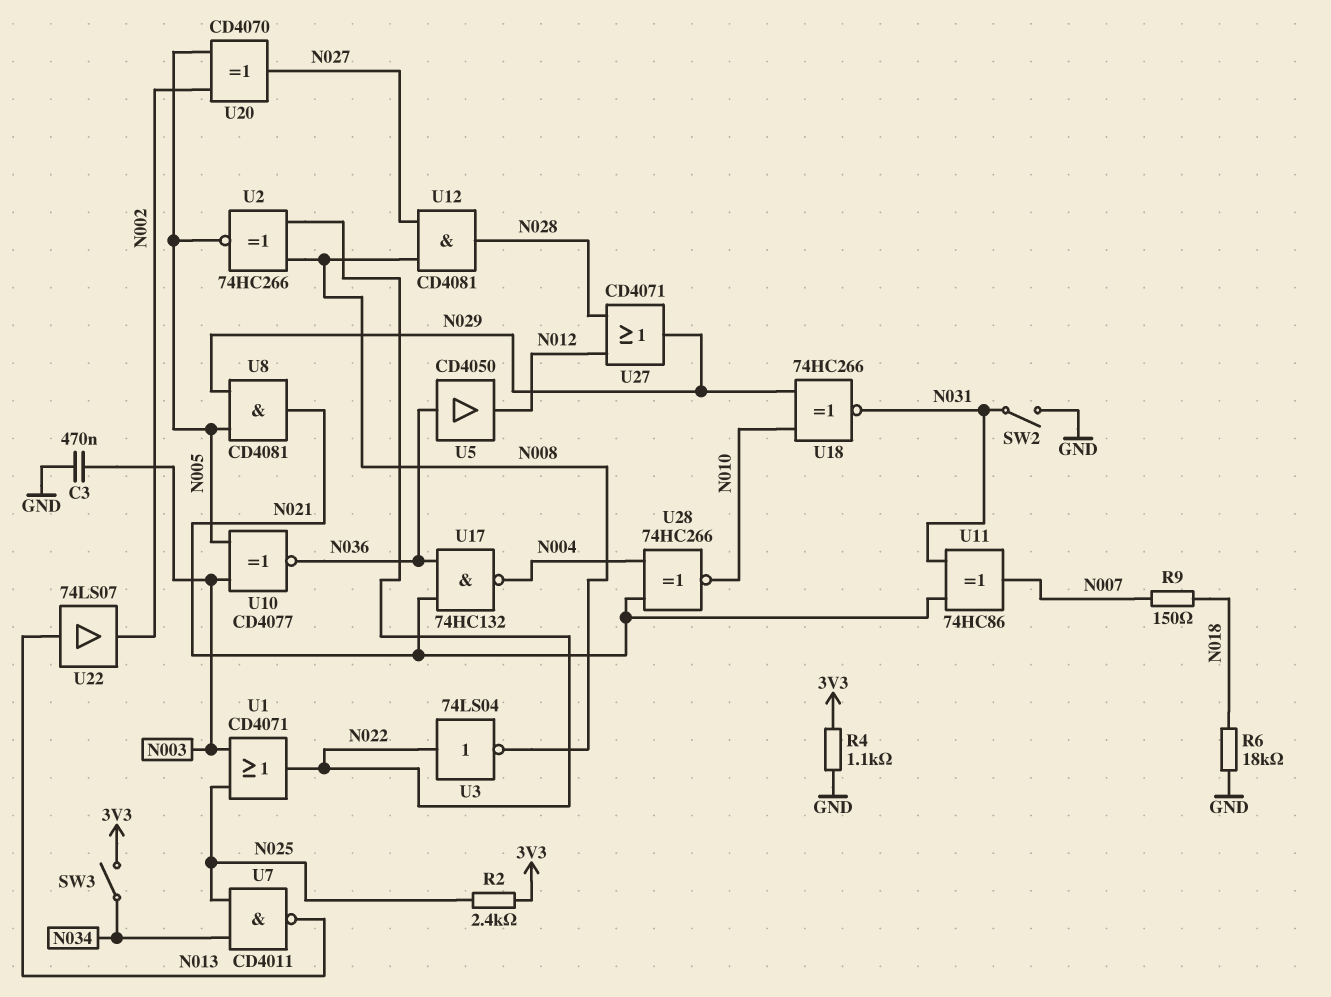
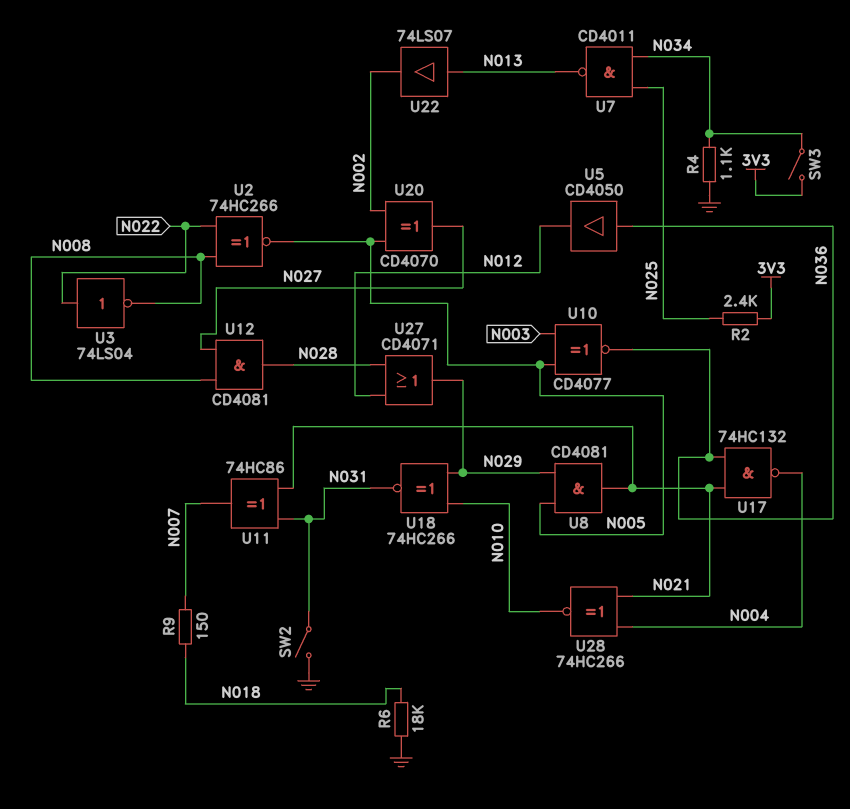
C3: 470nF (GND, N003) -> none
R4: 1.1k (3V3, GND) -> 1.1k (GND, N034)
U1: OR CD4071 (in N003, in N025, out N022) -> none

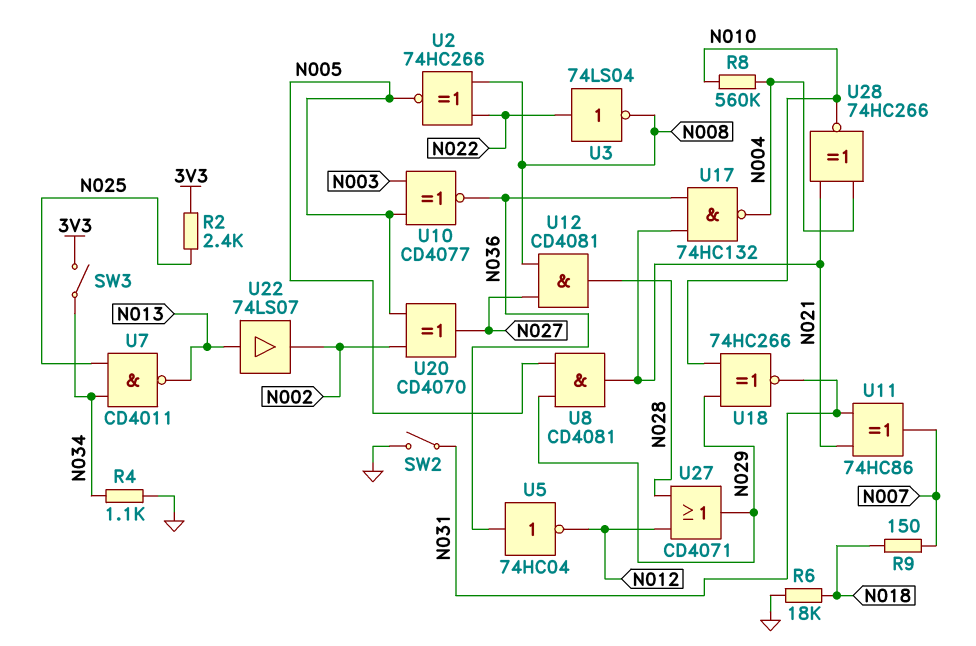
R8: none -> 560k (N004, N010)
U5: buffer CD4050 (in N036, out N012) -> NOT 74HC04 (in N036, out N012)

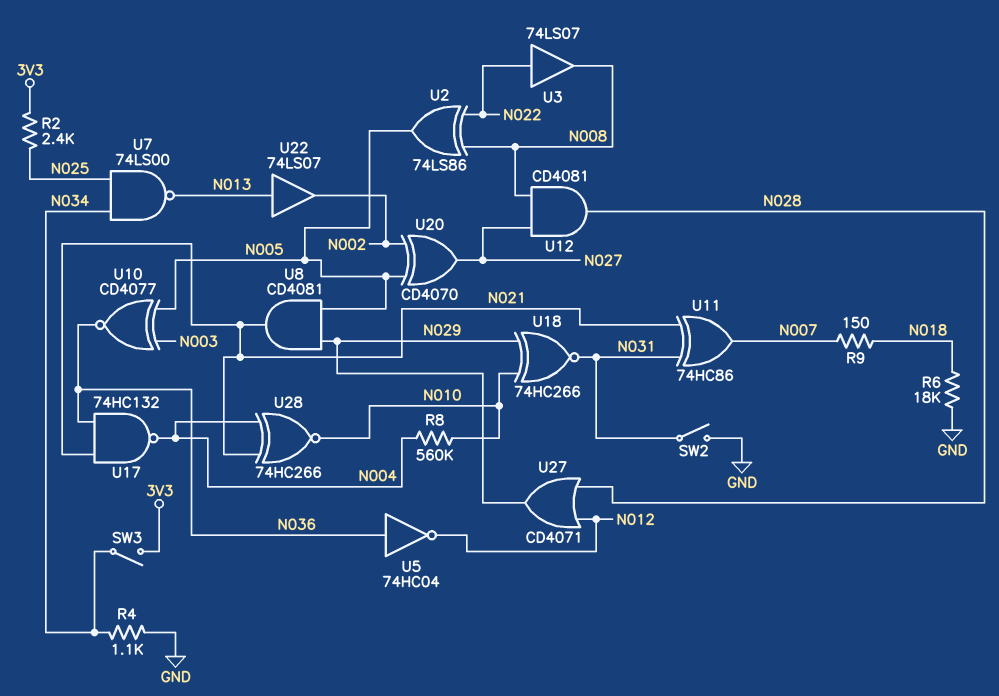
U2: XNOR 74HC266 (in N008, in N022, out N005) -> XOR 74LS86 (in N008, in N022, out N005)
U3: NOT 74LS04 (in N022, out N008) -> buffer 74LS07 (in N022, out N008)
U7: NAND CD4011 (in N025, in N034, out N013) -> NAND 74LS00 (in N025, in N034, out N013)

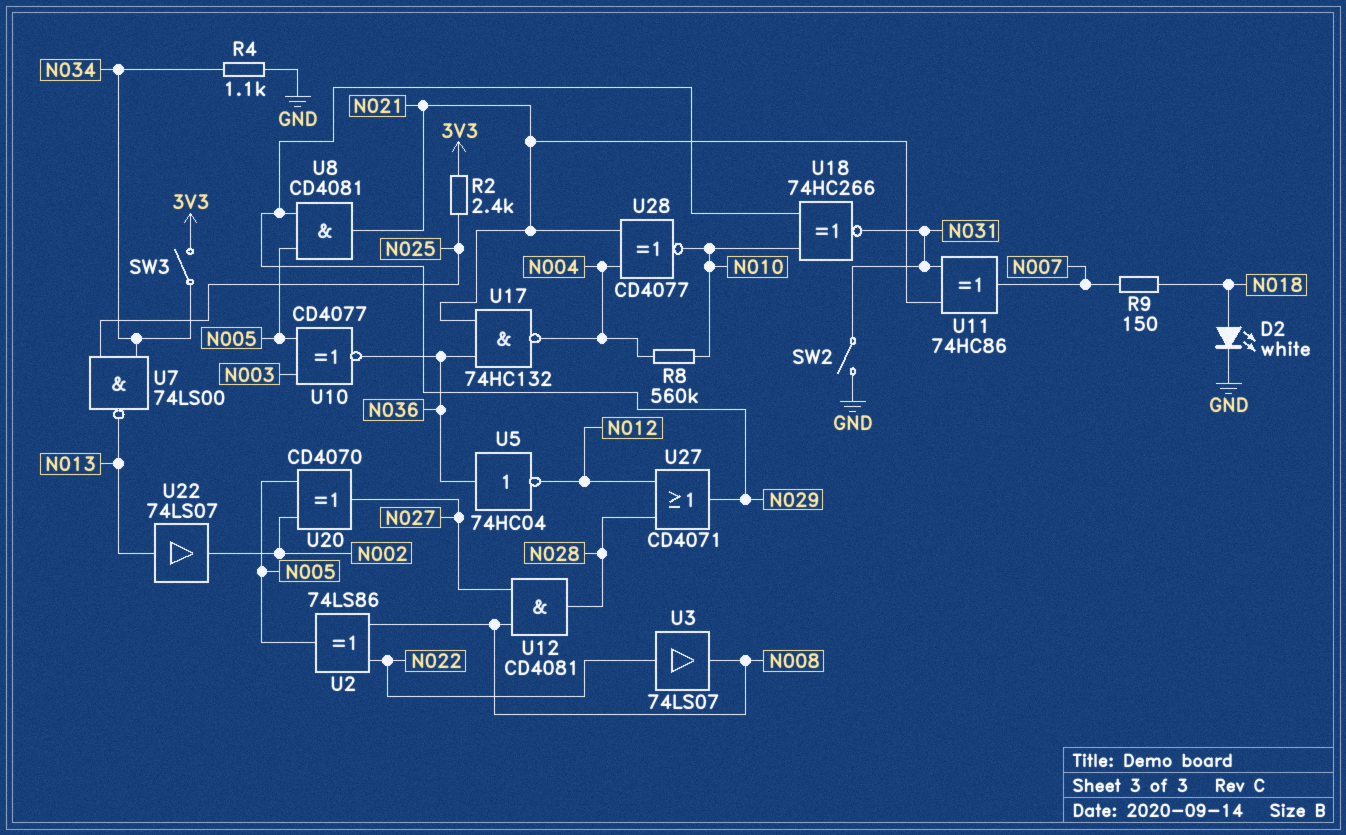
D2: none -> LED white (A N018, K GND)
R6: 18k (GND, N018) -> none
U28: XNOR 74HC266 (in N004, in N021, out N010) -> XNOR CD4077 (in N004, in N021, out N010)

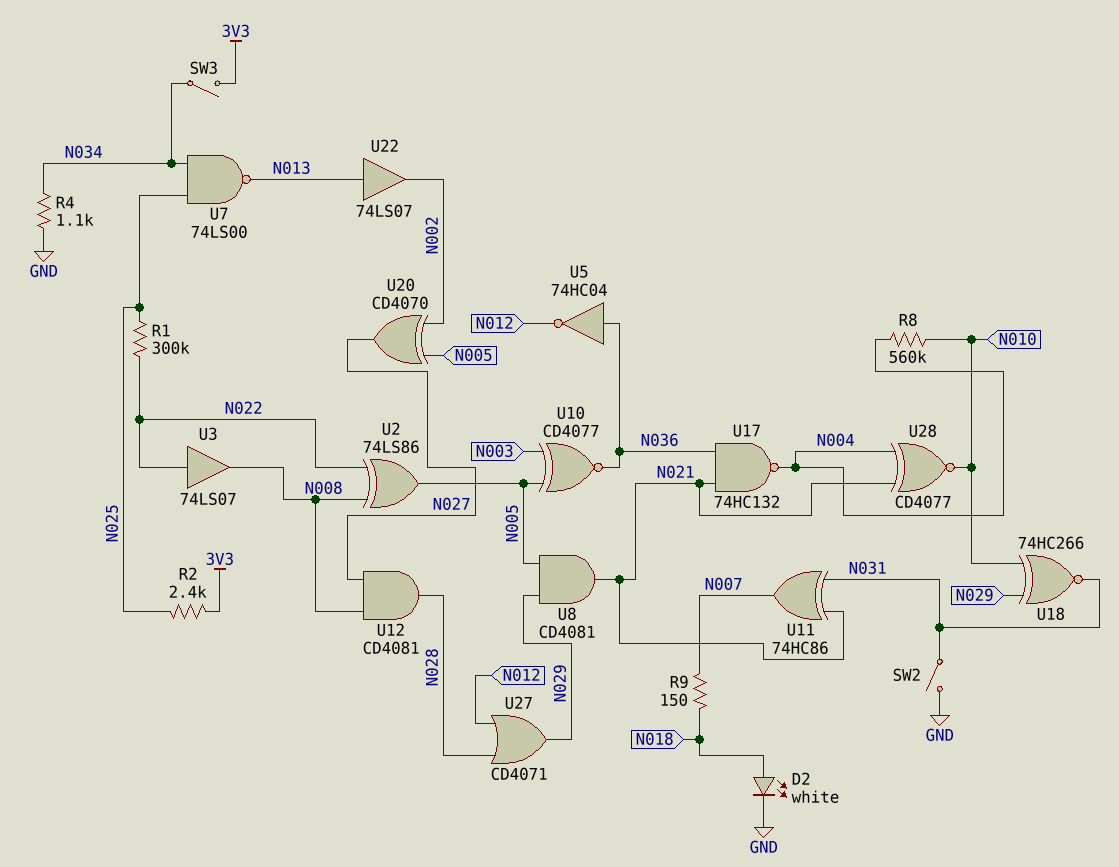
R1: none -> 300k (N022, N025)

